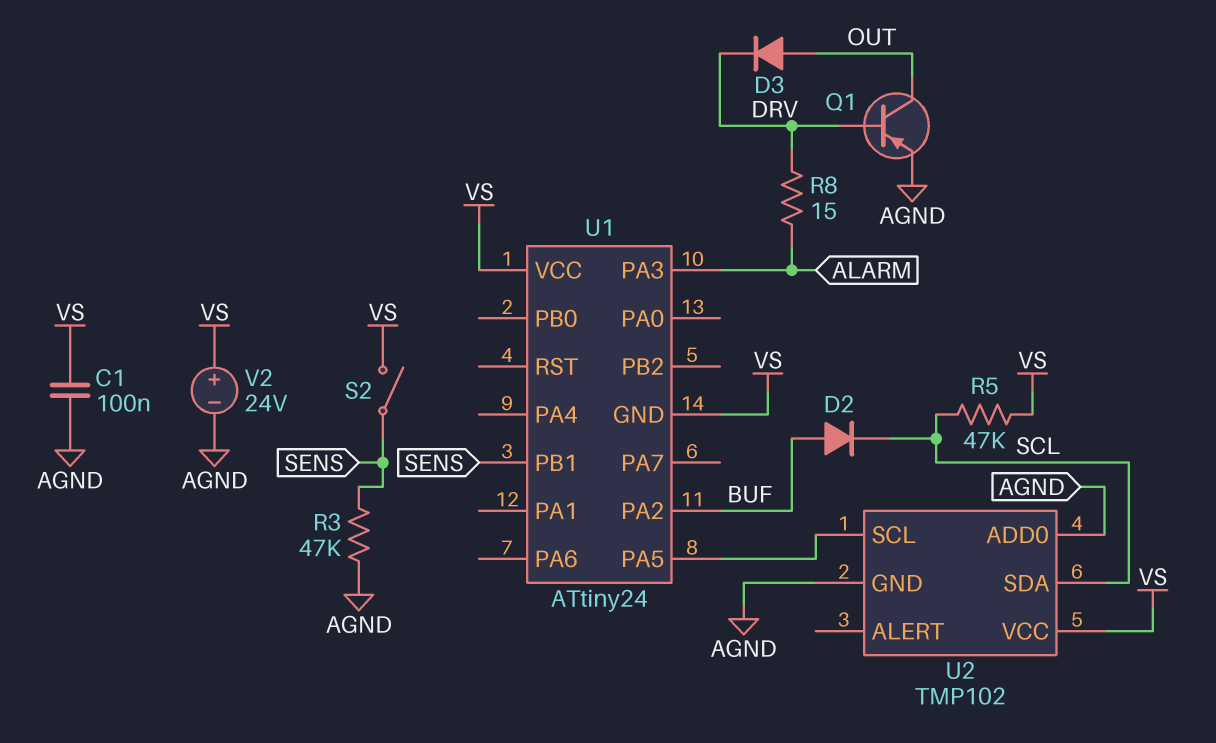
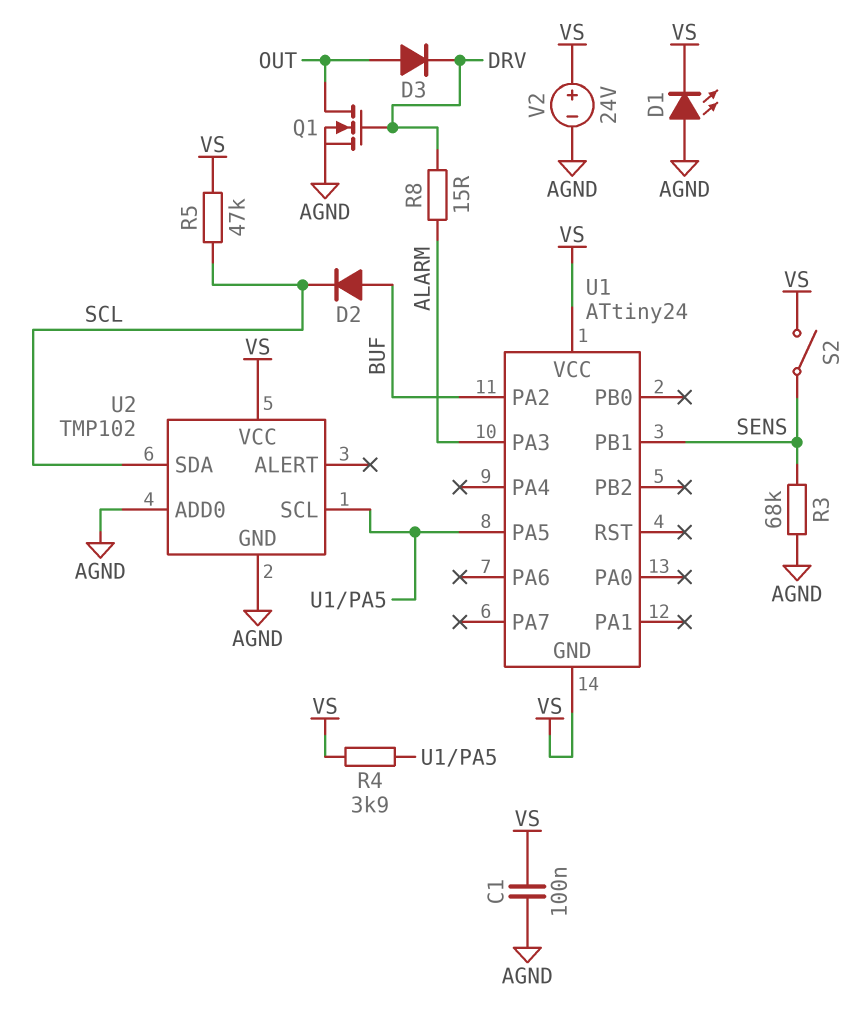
D1: none -> LED (A AGND, K VS)
Q1: PNP (B DRV, C OUT, E AGND) -> NMOS (G DRV, D OUT, S AGND)
R3: 47k (AGND, SENS) -> 68k (AGND, SENS)
R4: none -> 3.9k (U1/PA5, VS)

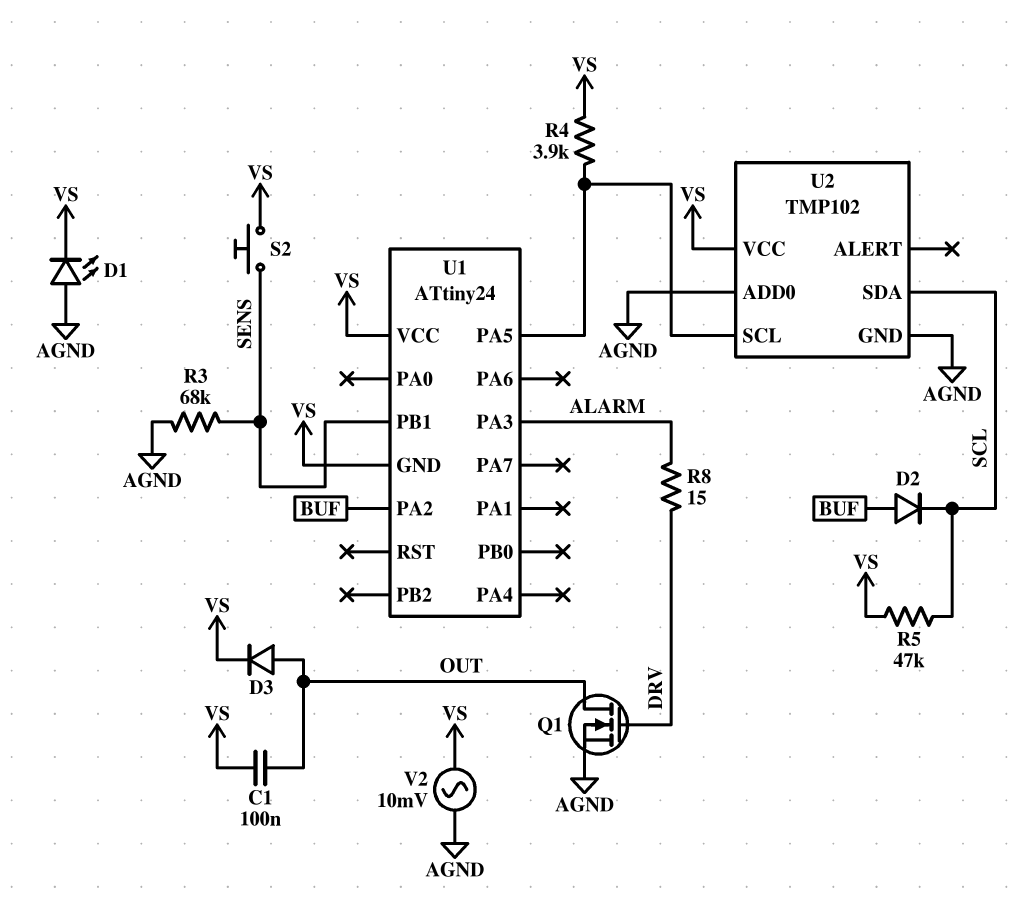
C1: 100nF (AGND, VS) -> 100nF (OUT, VS)
D3: diode (A OUT, K DRV) -> diode (A OUT, K VS)
S2: switch (SENS, VS) -> button (SENS, VS)
V2: 24V (plus VS, minus AGND) -> AC 10mV (AGND, VS)

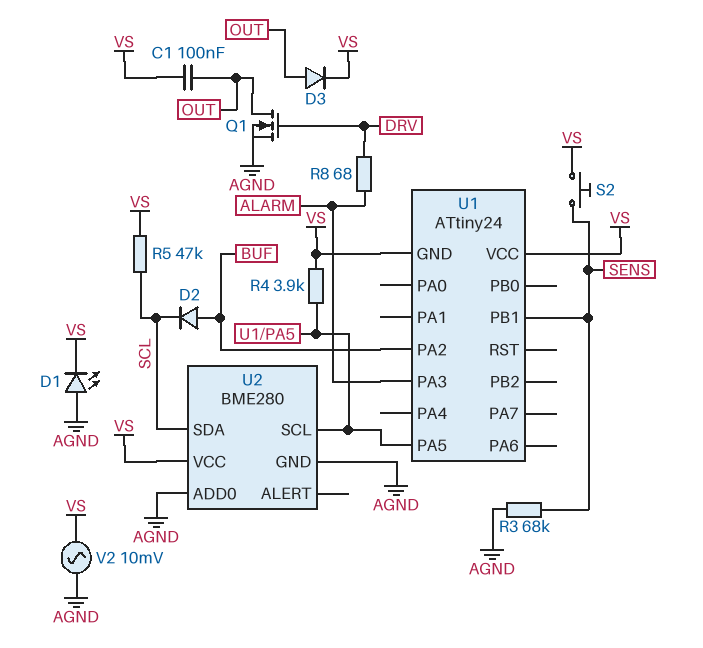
R8: 15 (ALARM, DRV) -> 68 (ALARM, DRV)
U2: TMP102 -> BME280

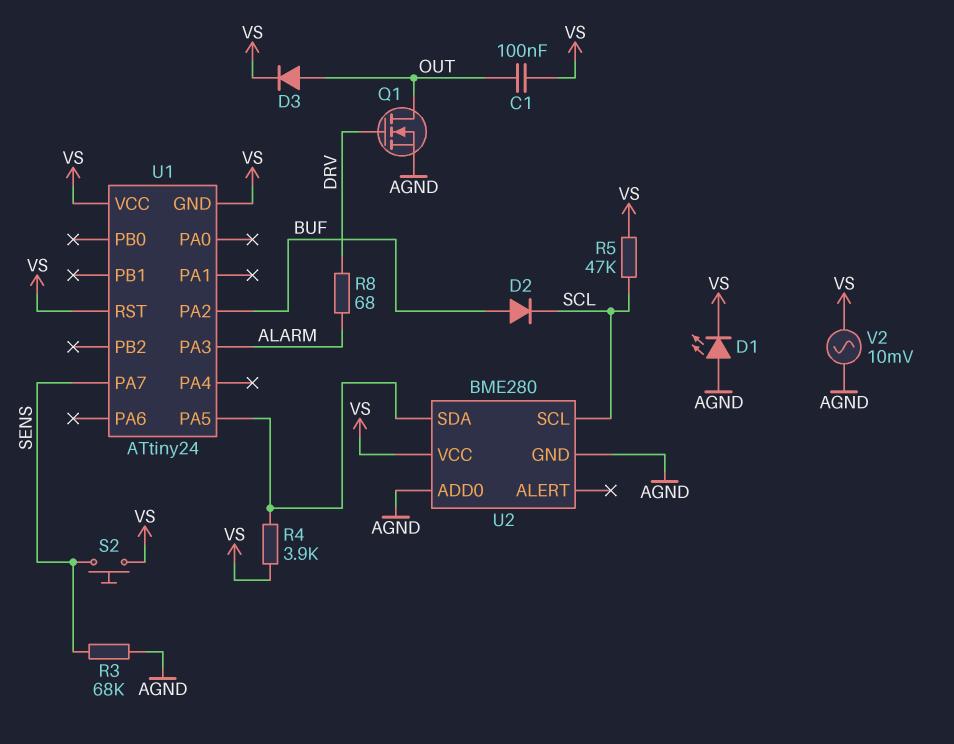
U1 pin PA7: none -> SENS
U1 pin PB1: SENS -> none
U1 pin RST: none -> VS
U2 pin SCL: U1/PA5 -> SCL
U2 pin SDA: SCL -> U1/PA5

